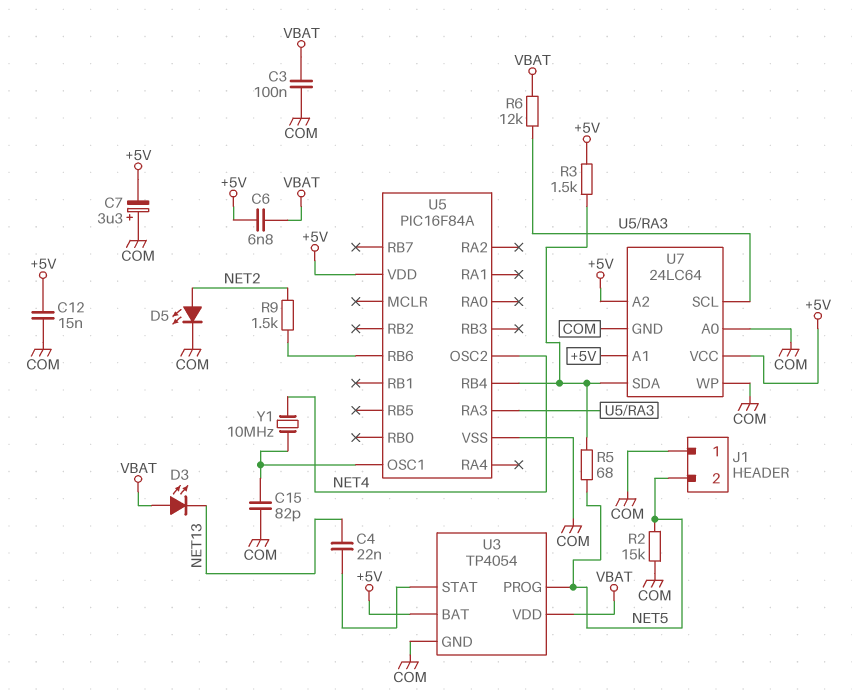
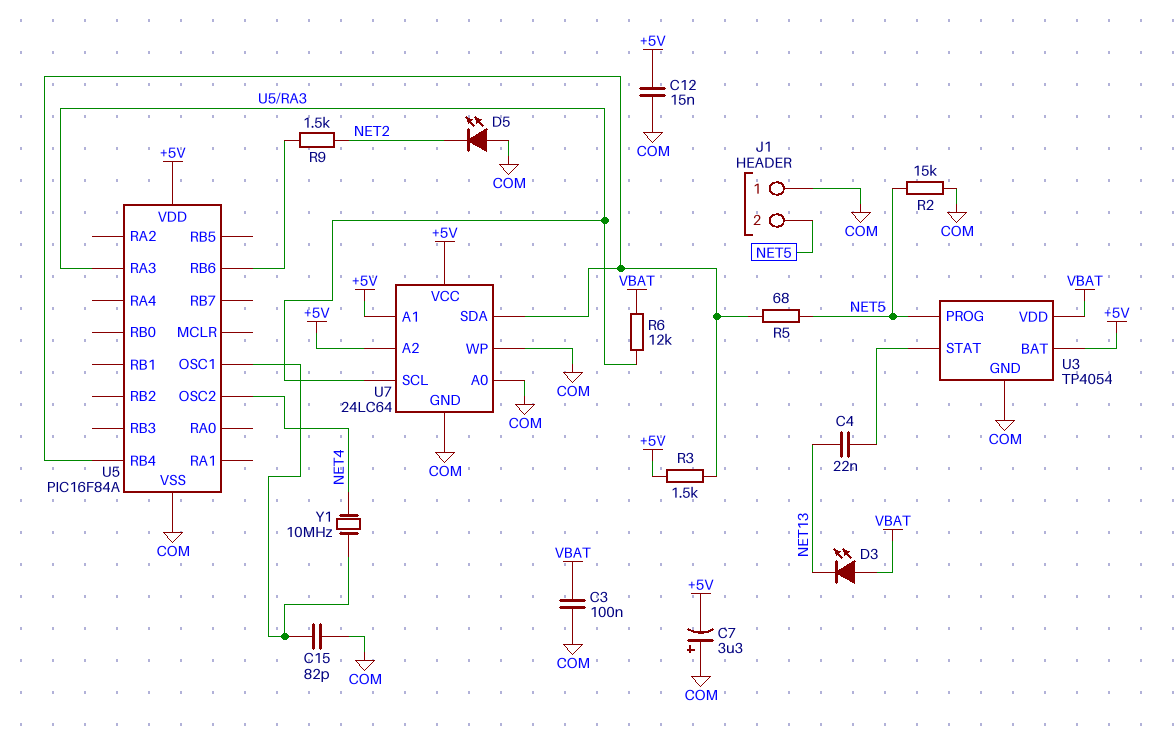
C6: 6.8nF (+5V, VBAT) -> none
D5: LED (A NET2, K COM) -> LED (A COM, K NET2)

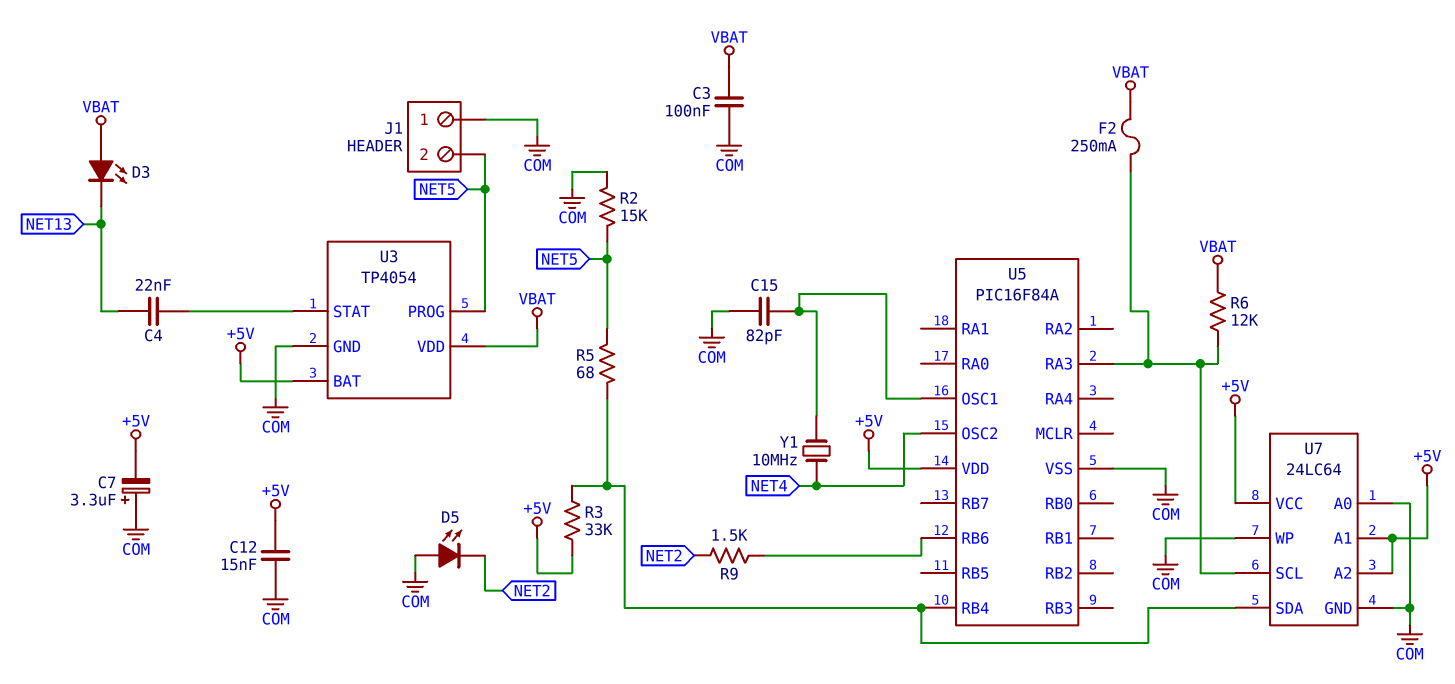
F2: none -> 250mA (U5/RA3, VBAT)
R3: 1.5k (+5V, U5/RB4) -> 33k (+5V, U5/RB4)

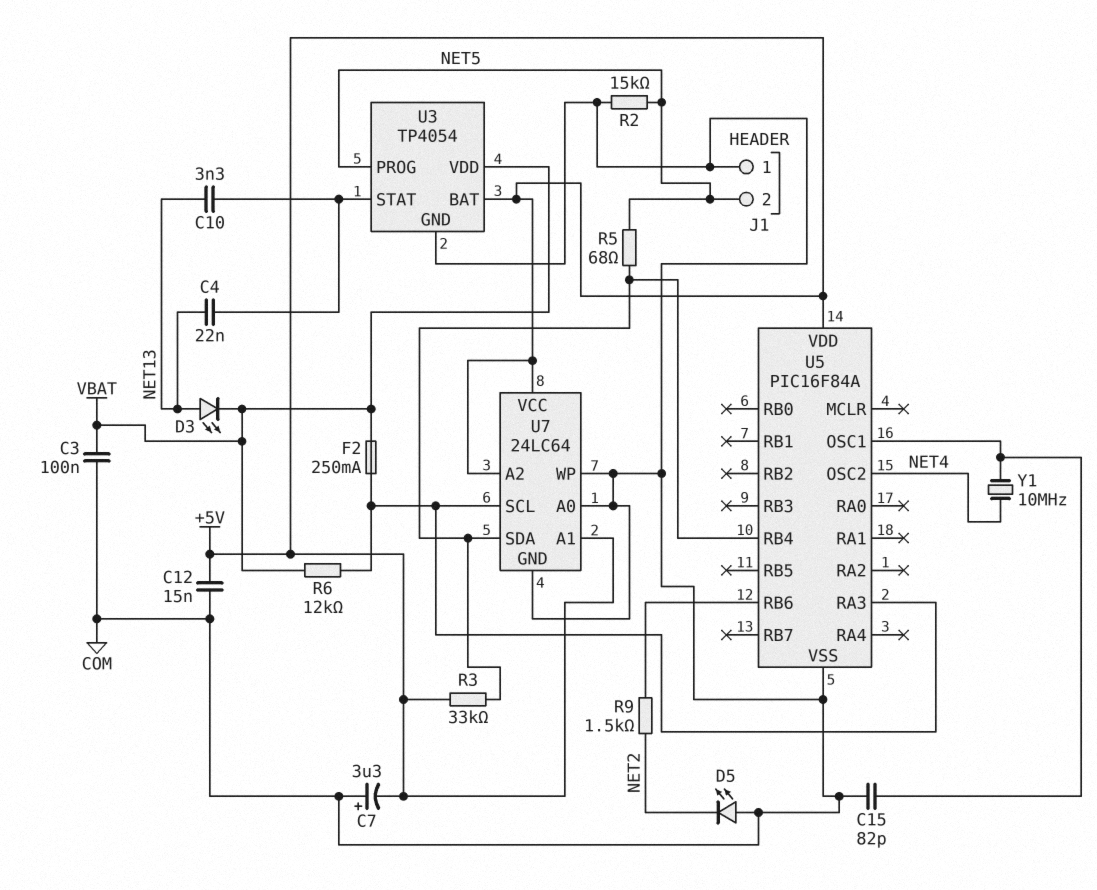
C10: none -> 3.3nF (NET13, U3/STAT)
D3: LED (A VBAT, K NET13) -> LED (A NET13, K VBAT)

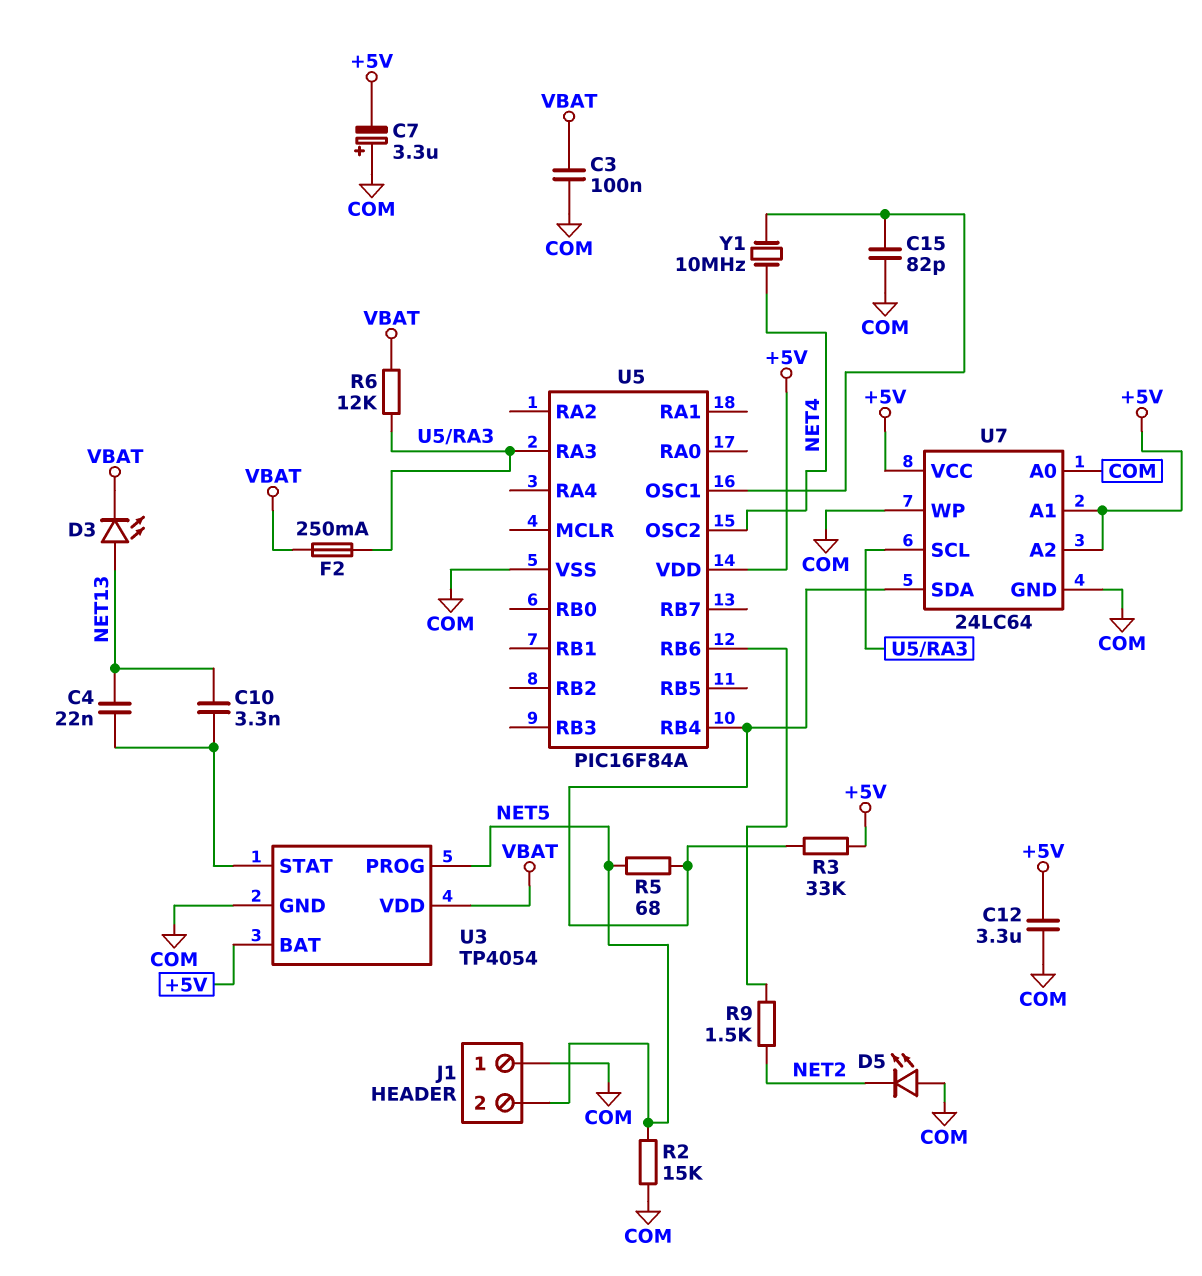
C12: 15nF (+5V, COM) -> 3.3uF (+5V, COM)

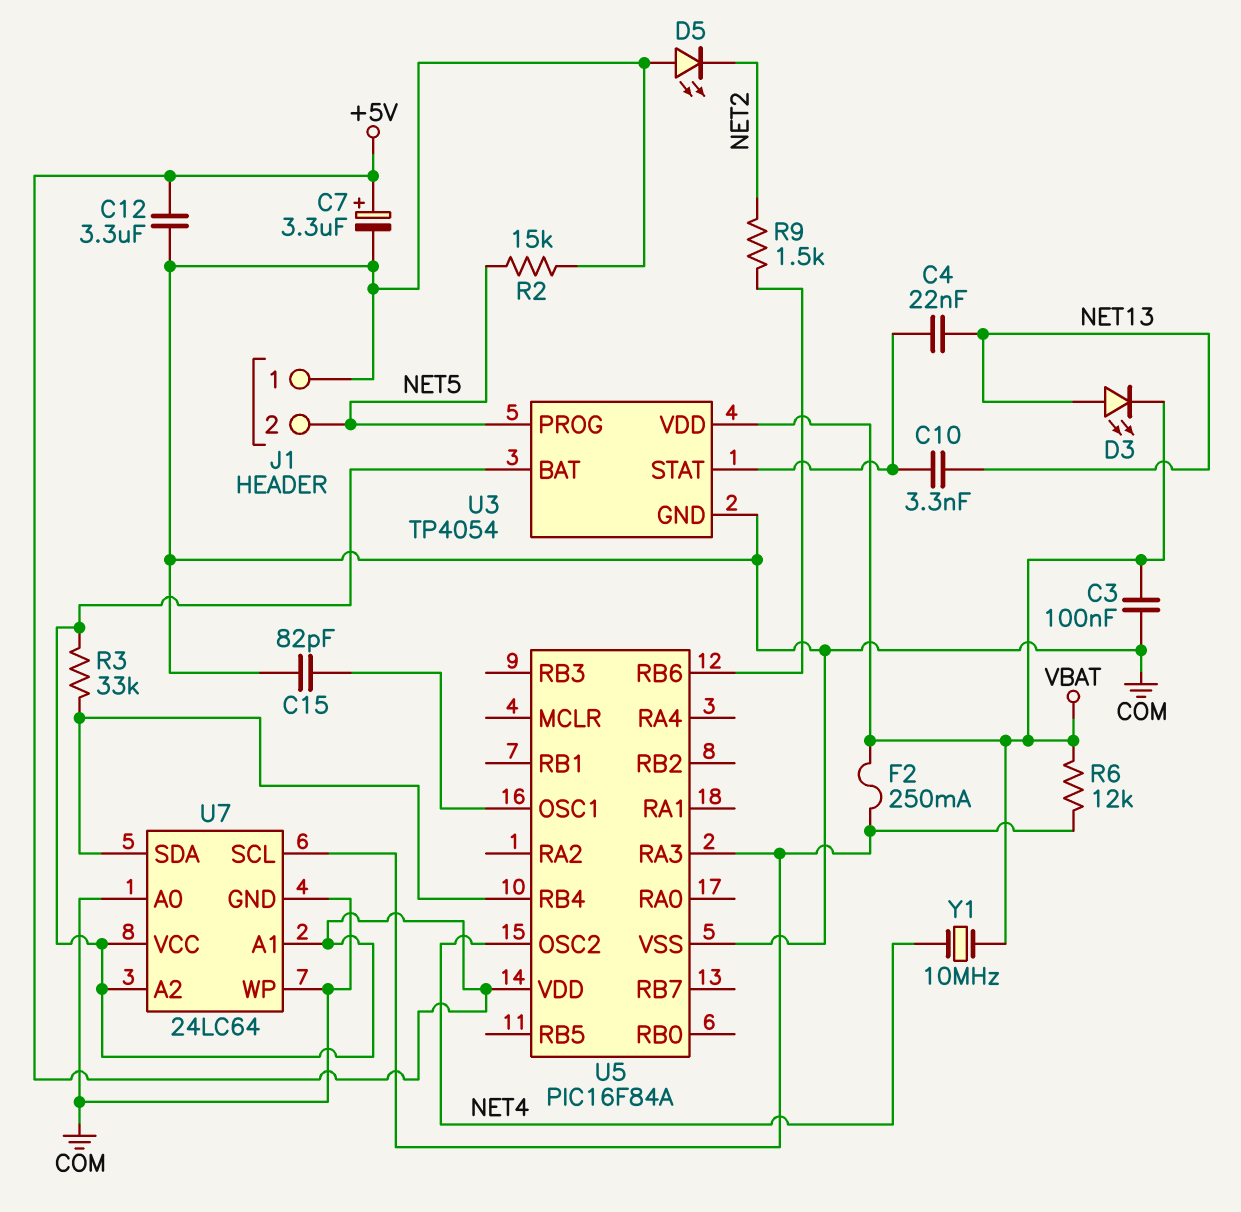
C7: 3.3uF (plus COM, minus +5V) -> 3.3uF (plus +5V, minus COM)
R5: 68 (NET5, U5/RB4) -> none
Y1: 10MHz (NET4, U5/OSC1) -> 10MHz (NET4, VBAT)

